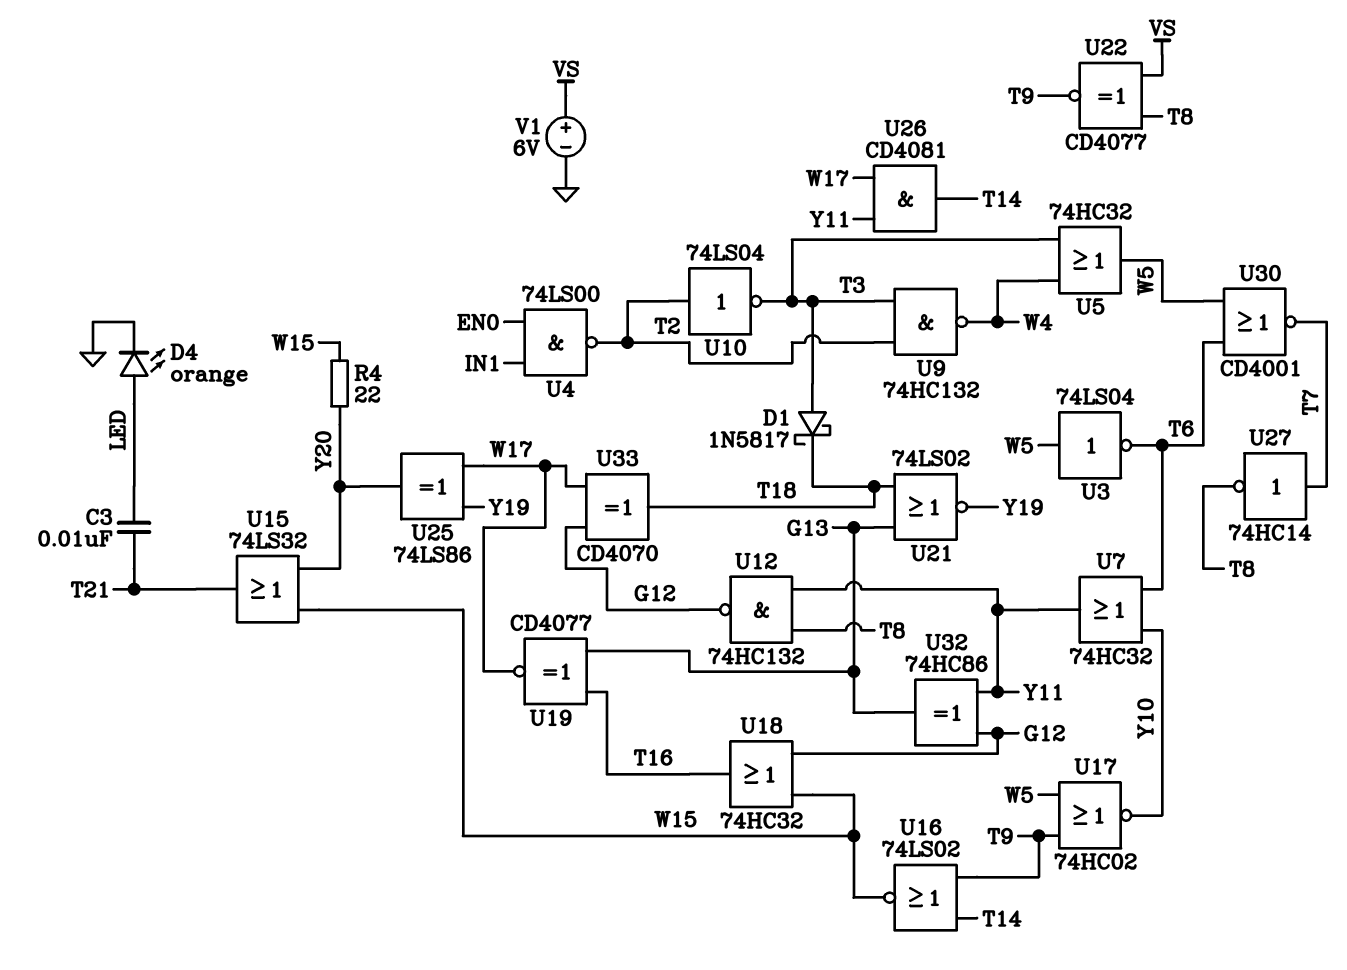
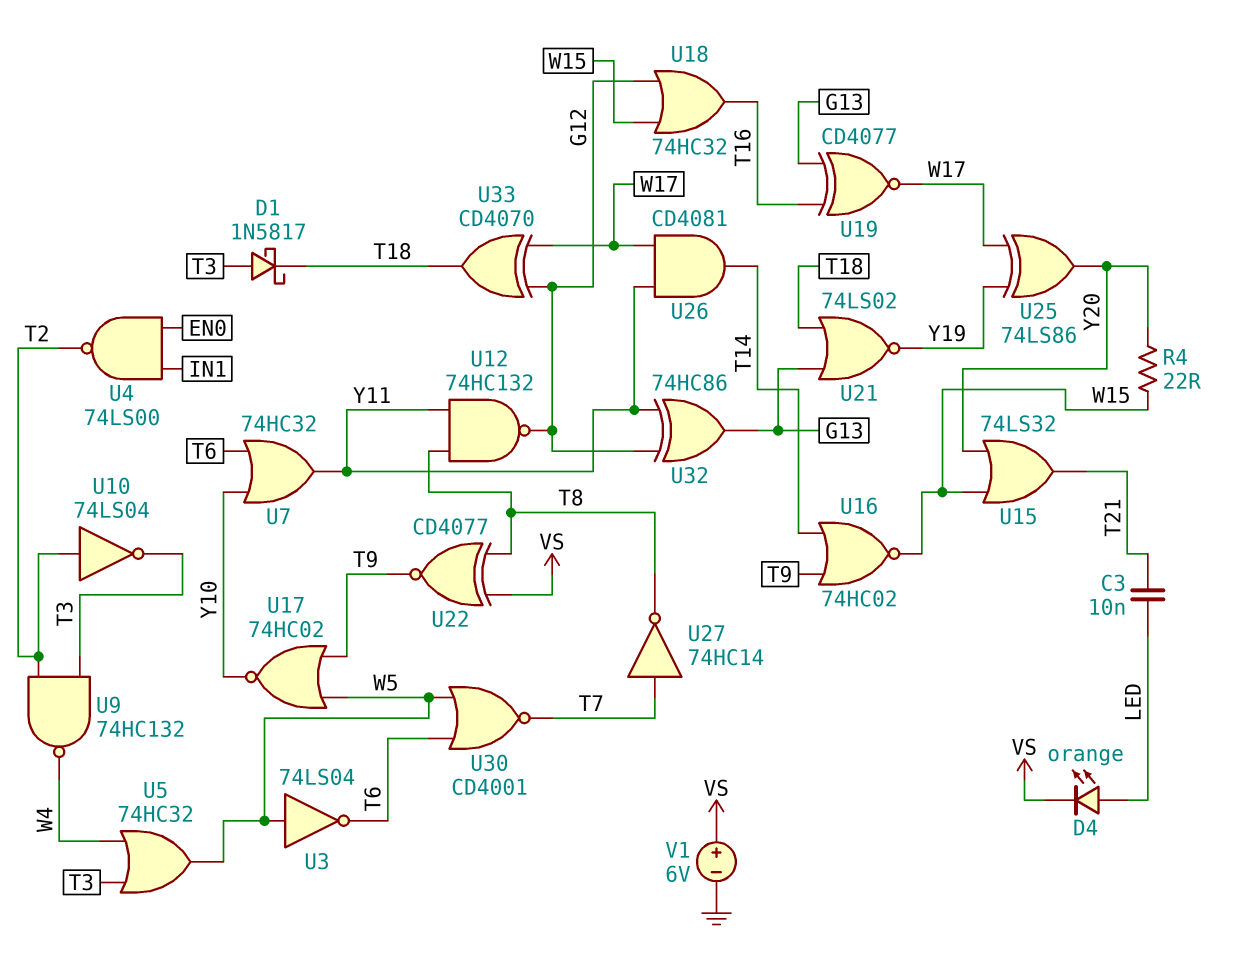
D4: LED orange (A LED, K GND) -> LED orange (A LED, K VS)
U16: NOR 74LS02 (in T9, in T14, out W15) -> NOR 74HC02 (in T9, in T14, out W15)

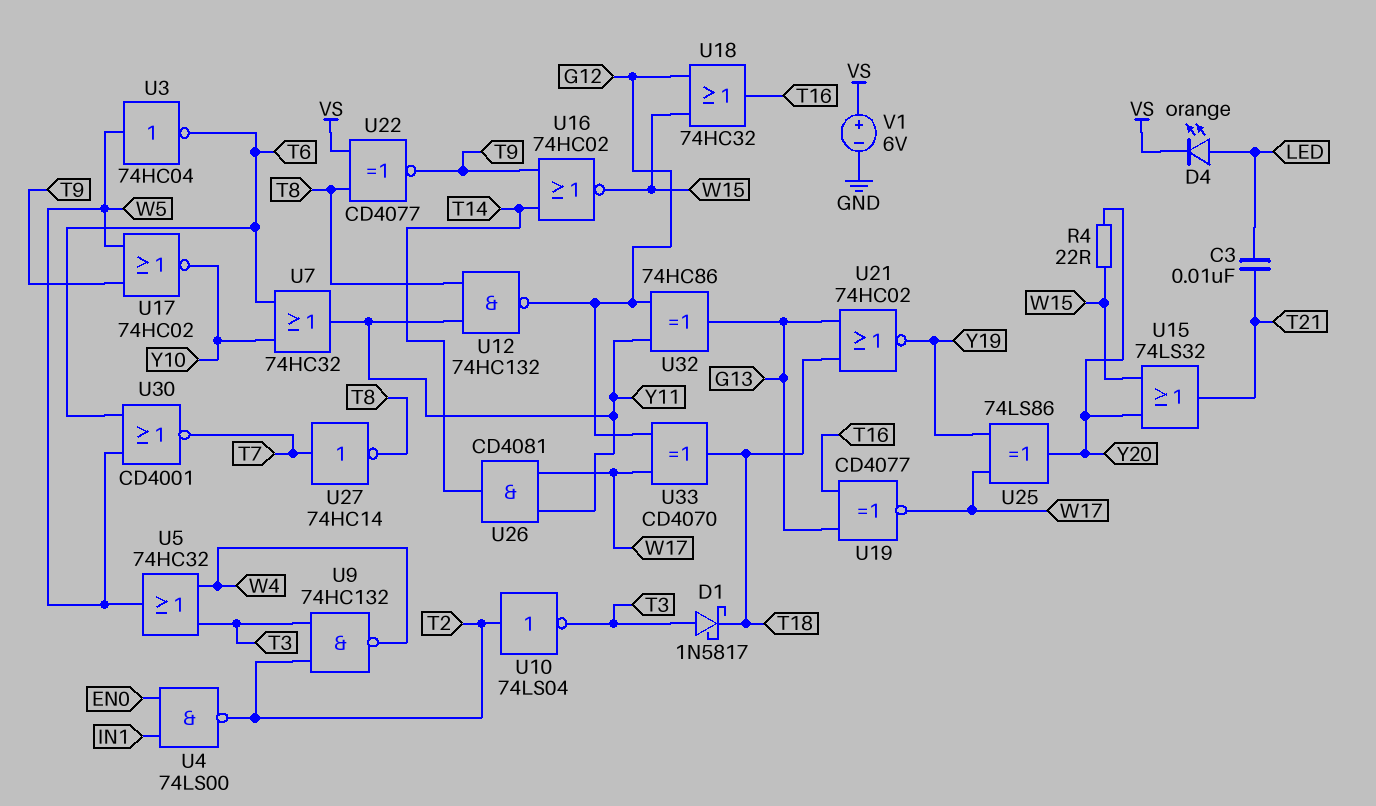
U3: NOT 74LS04 (in W5, out T6) -> NOT 74HC04 (in W5, out T6)
U21: NOR 74LS02 (in G13, in T18, out Y19) -> NOR 74HC02 (in G13, in T18, out Y19)

